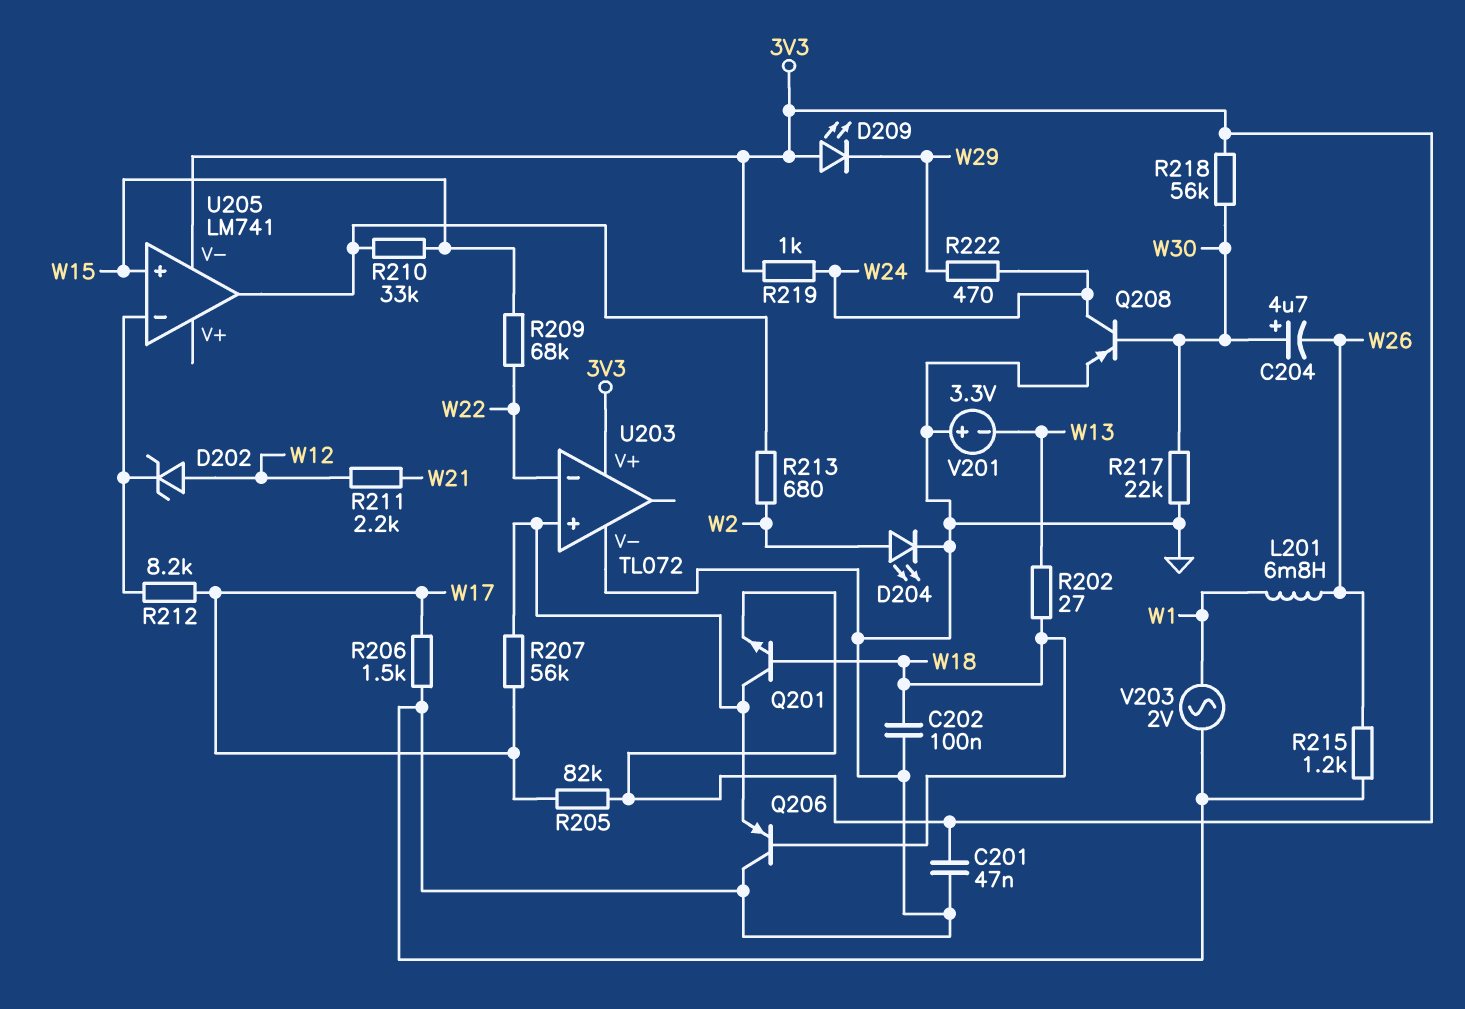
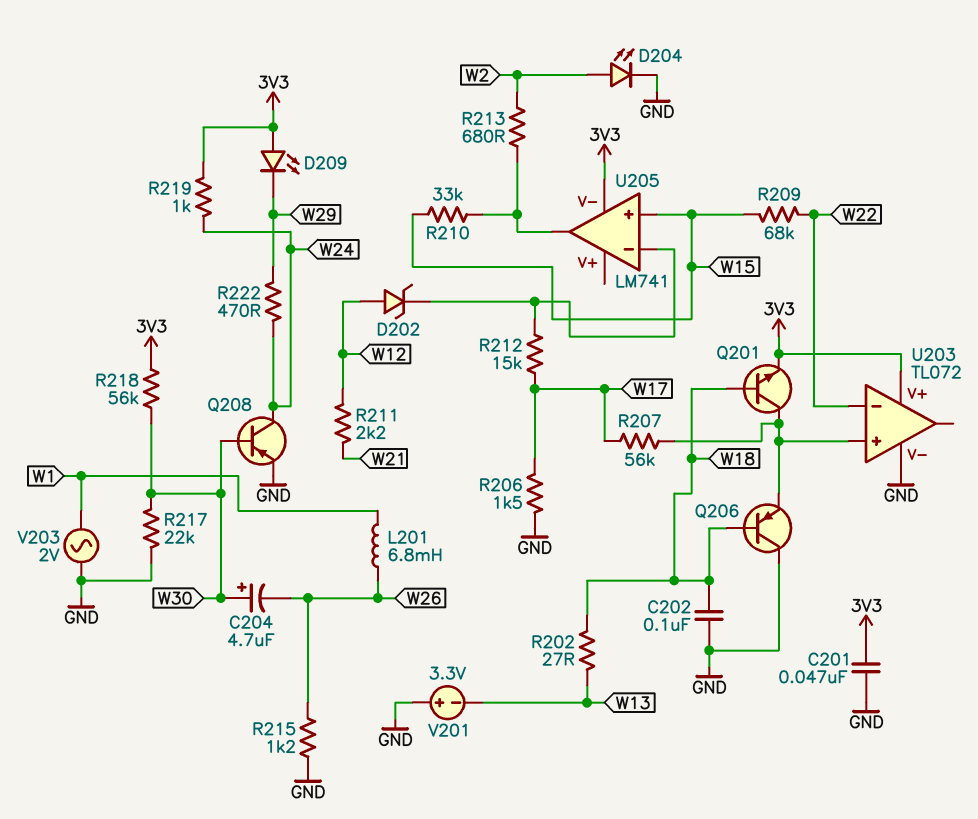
R205: 82k (3V3, W17) -> none
R212: 8.2k (U205/in-, W17) -> 15k (U205/in-, W17)

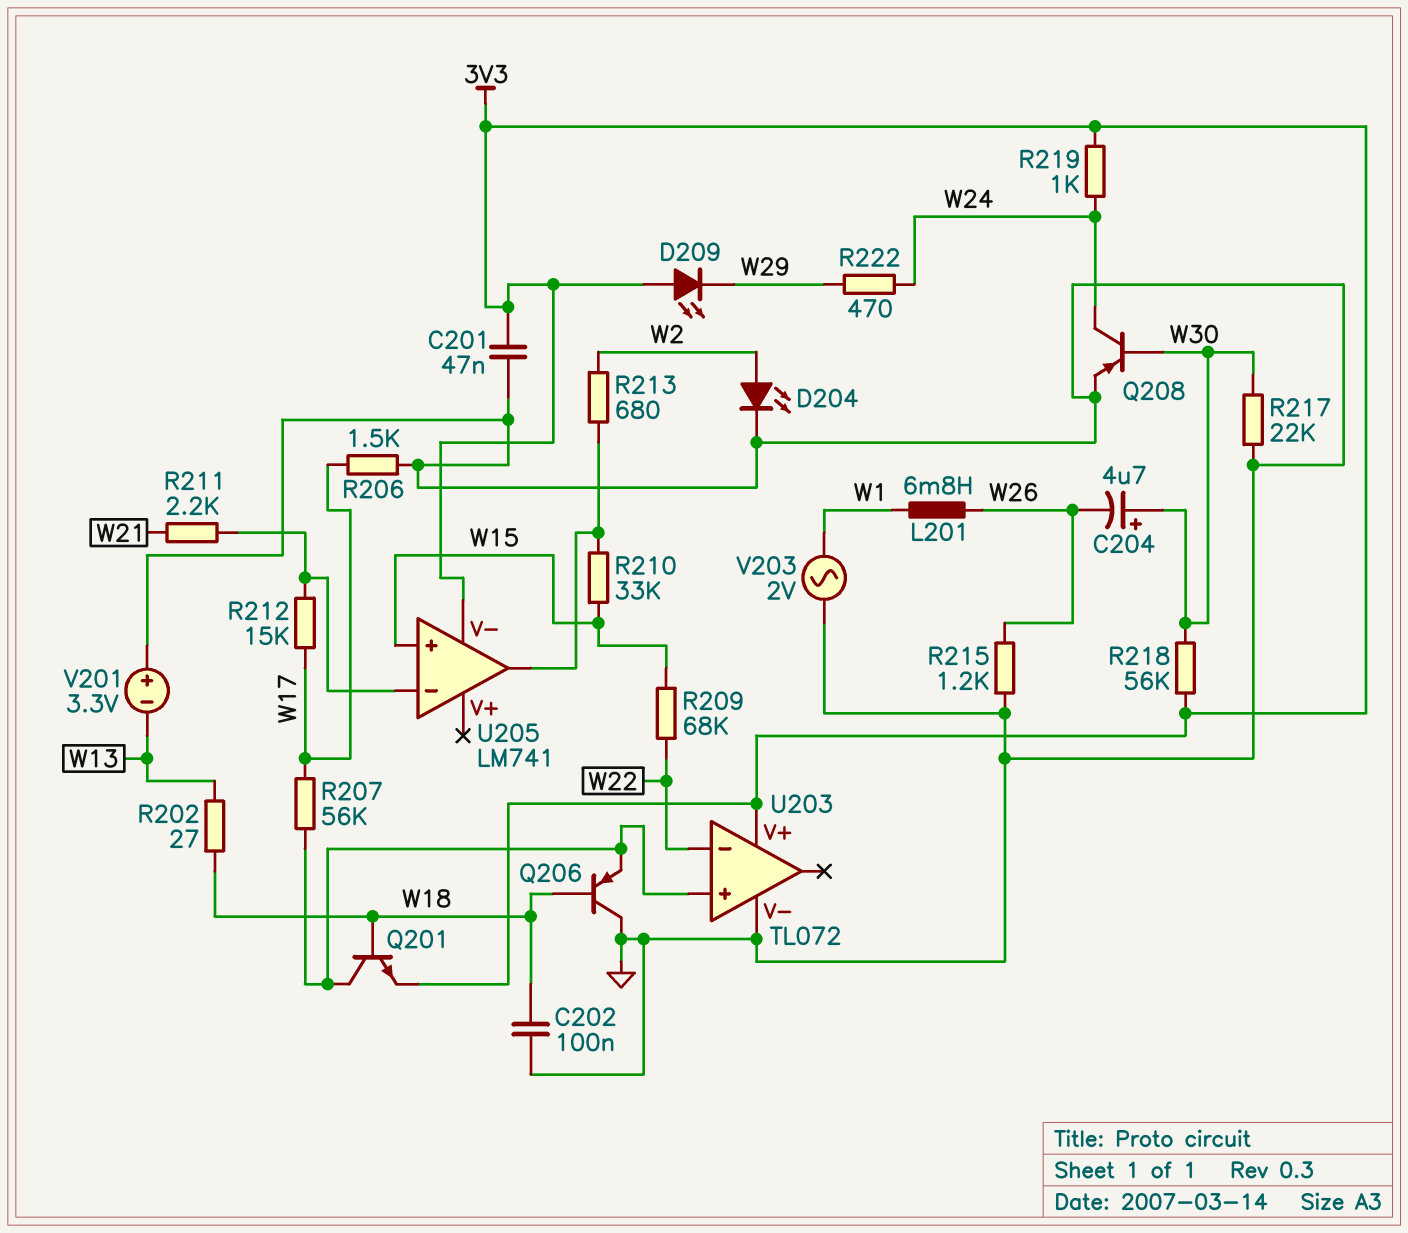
D202: zener (A W12, K U205/in-) -> none
R211: 2.2k (W12, W21) -> 2.2k (U205/in-, W21)

